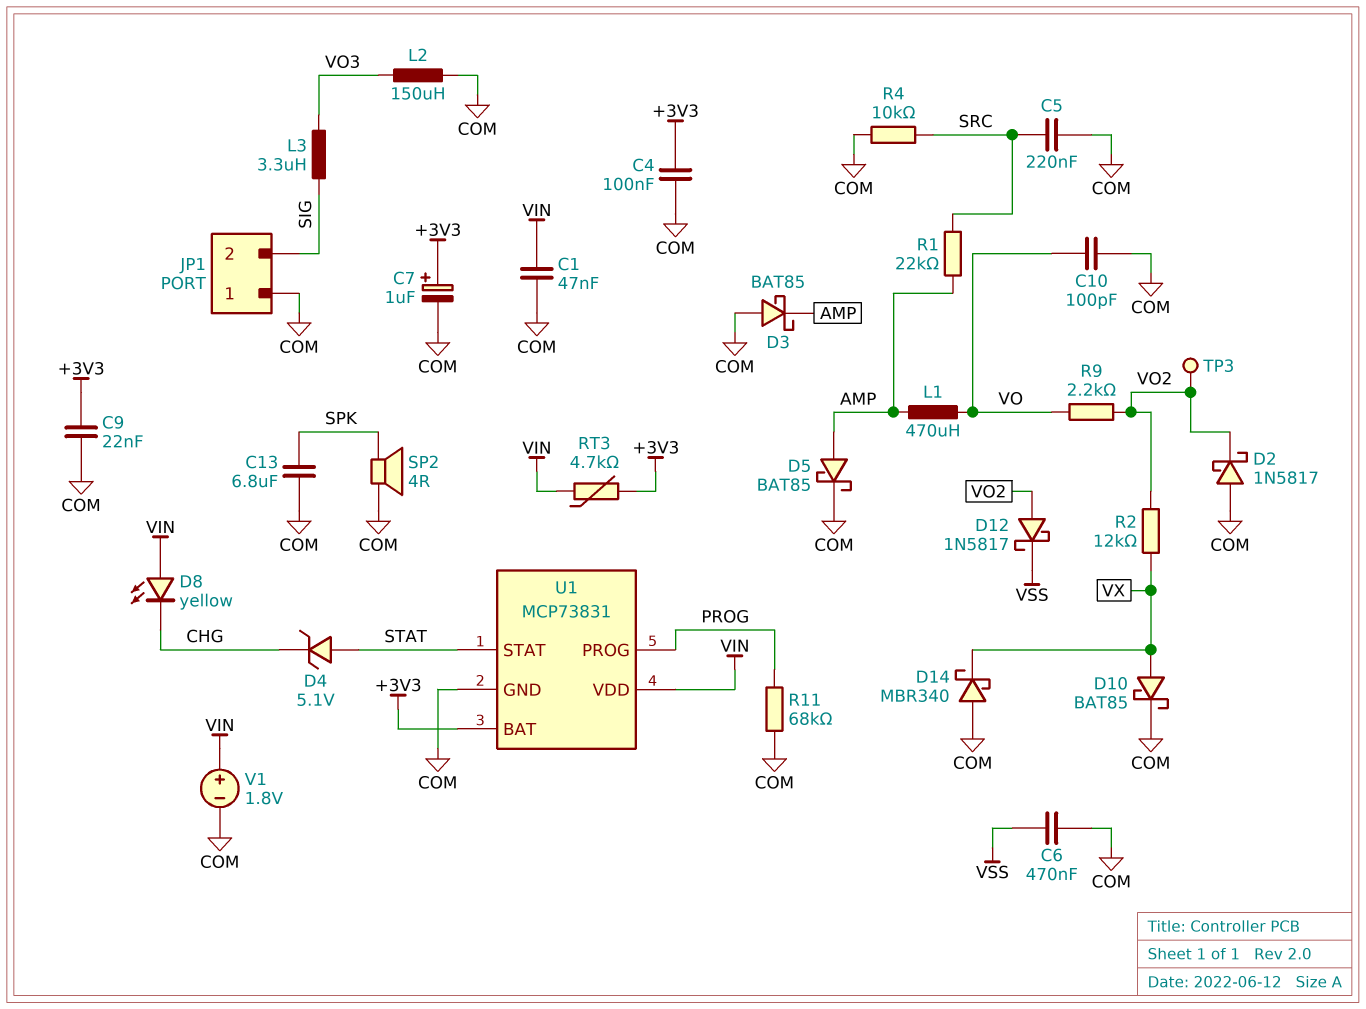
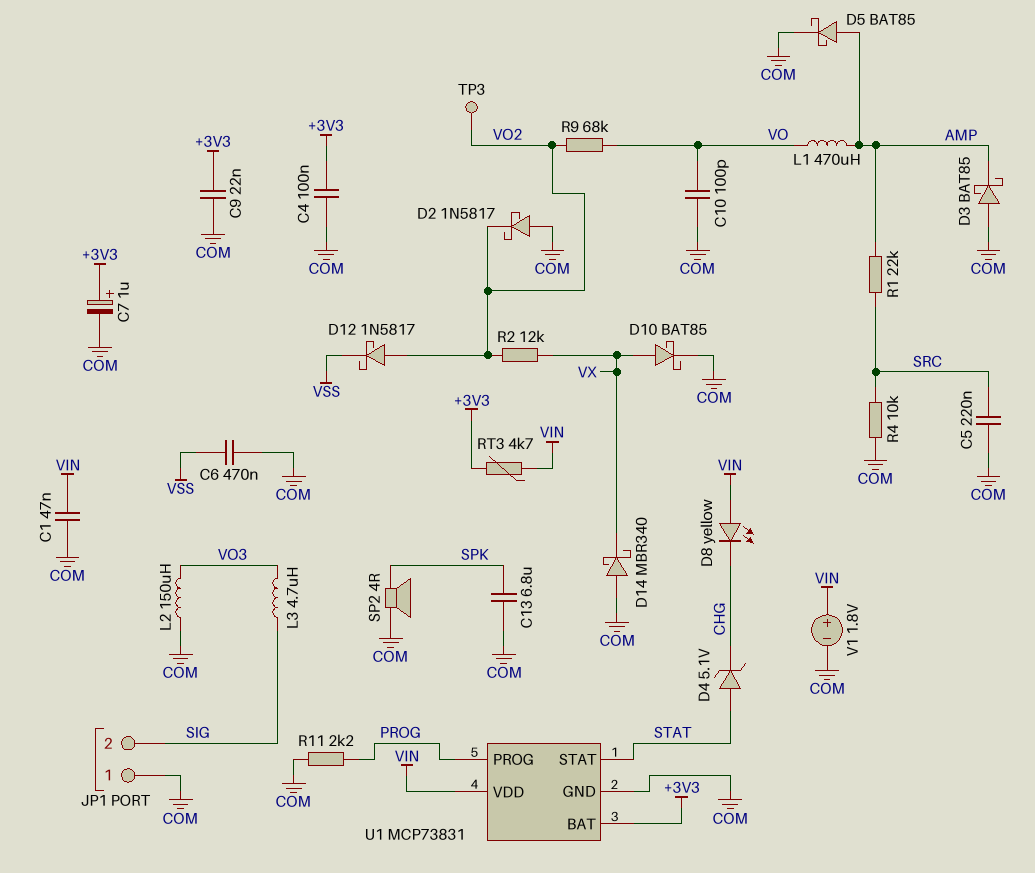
L3: 3.3uH (SIG, VO3) -> 4.7uH (SIG, VO3)
R9: 2.2k (VO, VO2) -> 68k (VO, VO2)
R11: 68k (COM, PROG) -> 2.2k (COM, PROG)

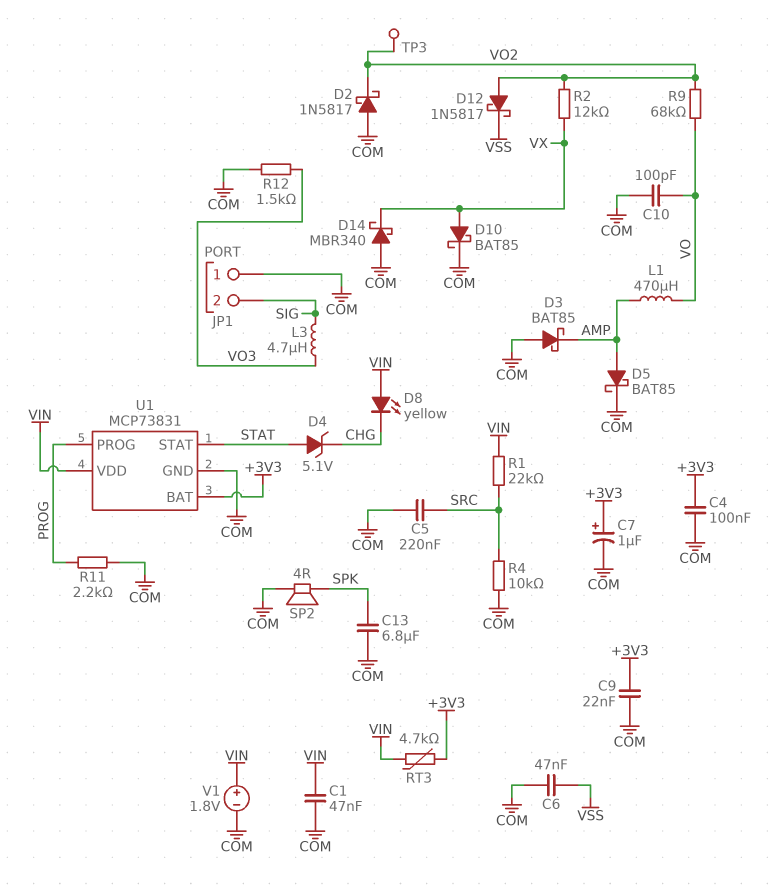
C6: 470nF (COM, VSS) -> 47nF (COM, VSS)
L2: 150uH (COM, VO3) -> none
R1: 22k (AMP, SRC) -> 22k (SRC, VIN)
R12: none -> 1.5k (COM, VO3)

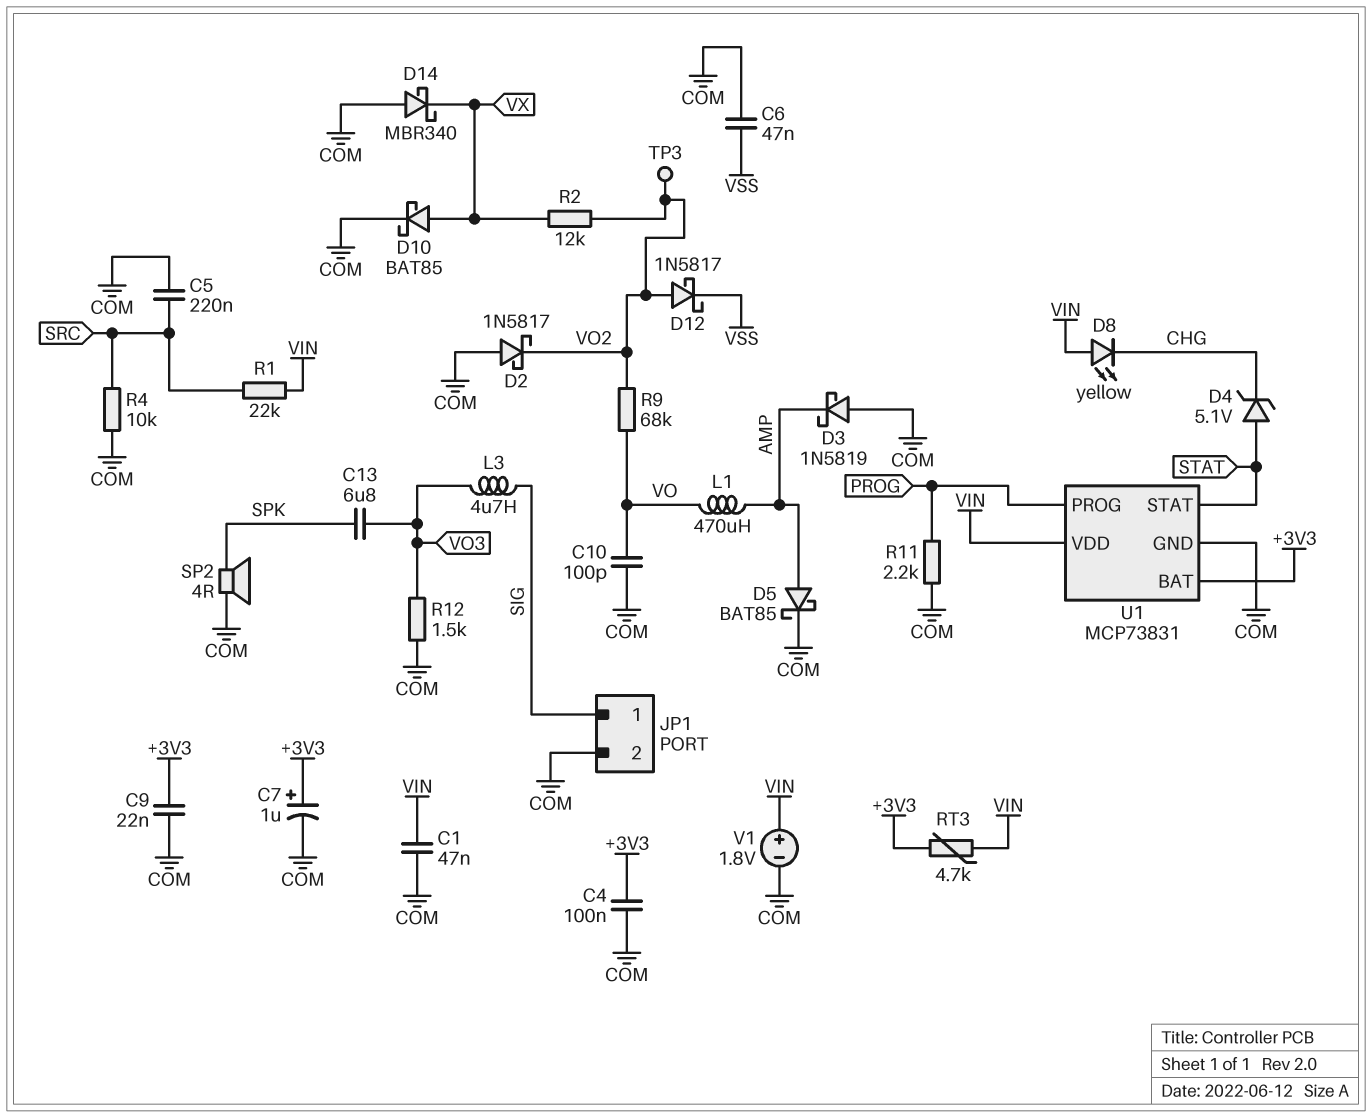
C13: 6.8uF (COM, SPK) -> 6.8uF (SPK, VO3)
D3: schottky BAT85 (A COM, K AMP) -> schottky 1N5819 (A COM, K AMP)
JP1 pin 1: COM -> SIG
JP1 pin 2: SIG -> COM

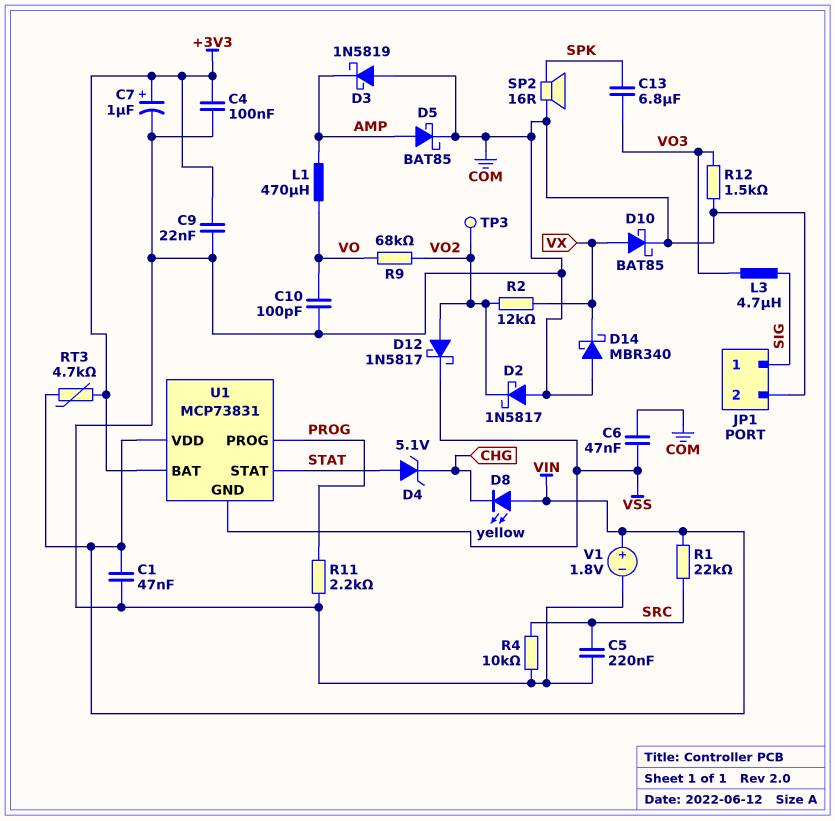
SP2: speaker 4R (COM, SPK) -> speaker 16R (COM, SPK)
U1 pin GND: COM -> VSS

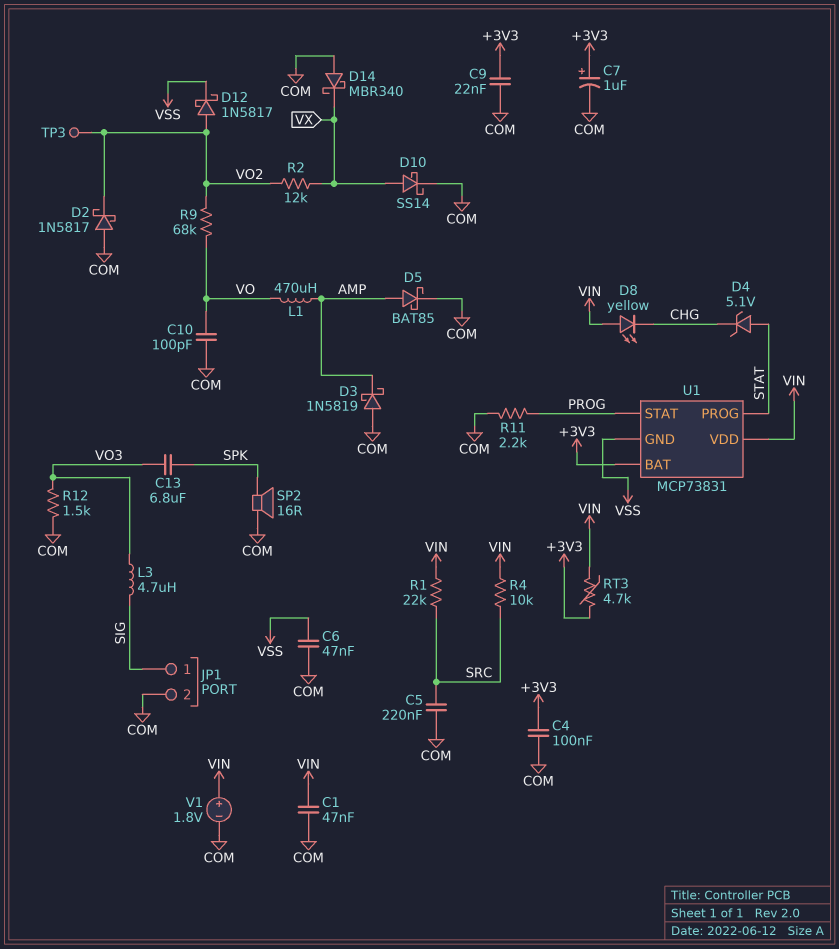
D10: schottky BAT85 (A VX, K COM) -> schottky SS14 (A VX, K COM)
R4: 10k (COM, SRC) -> 10k (SRC, VIN)
U1 pin PROG: PROG -> STAT
U1 pin STAT: STAT -> PROG

